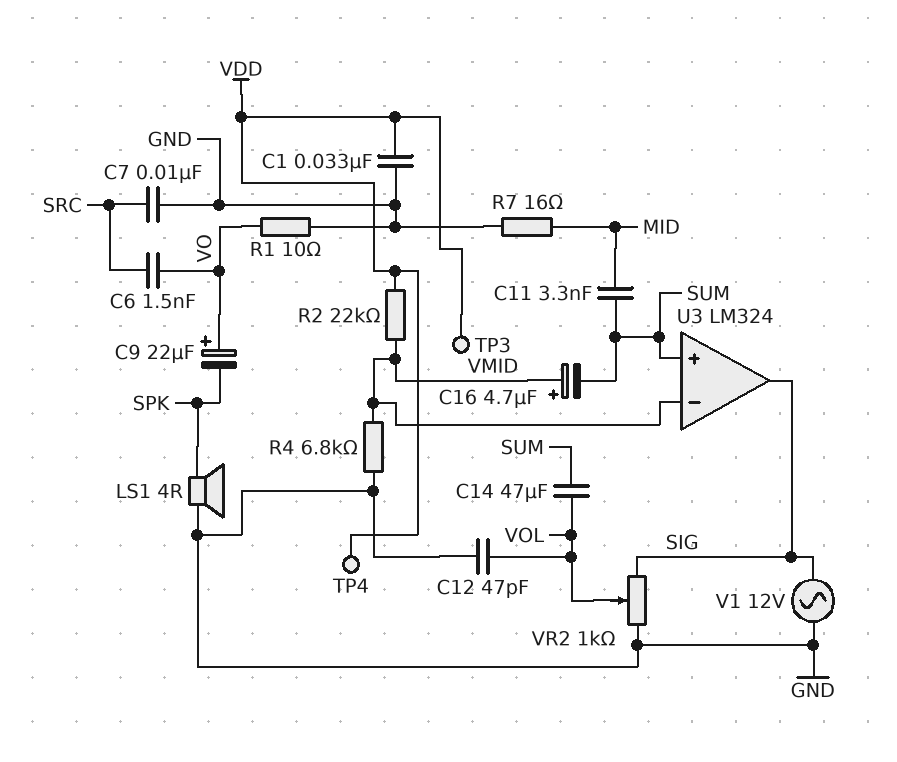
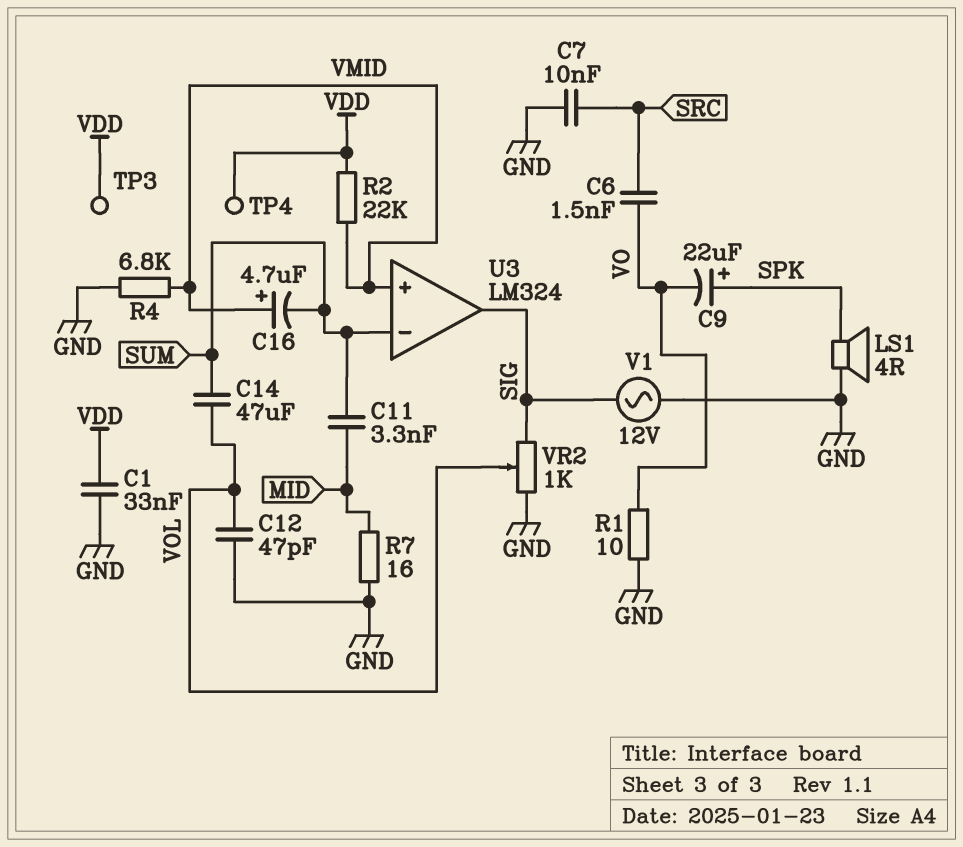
C9: 22uF (plus VO, minus SPK) -> 22uF (plus SPK, minus VO)
U3 pin in+: SUM -> VMID
U3 pin in-: VMID -> SUM

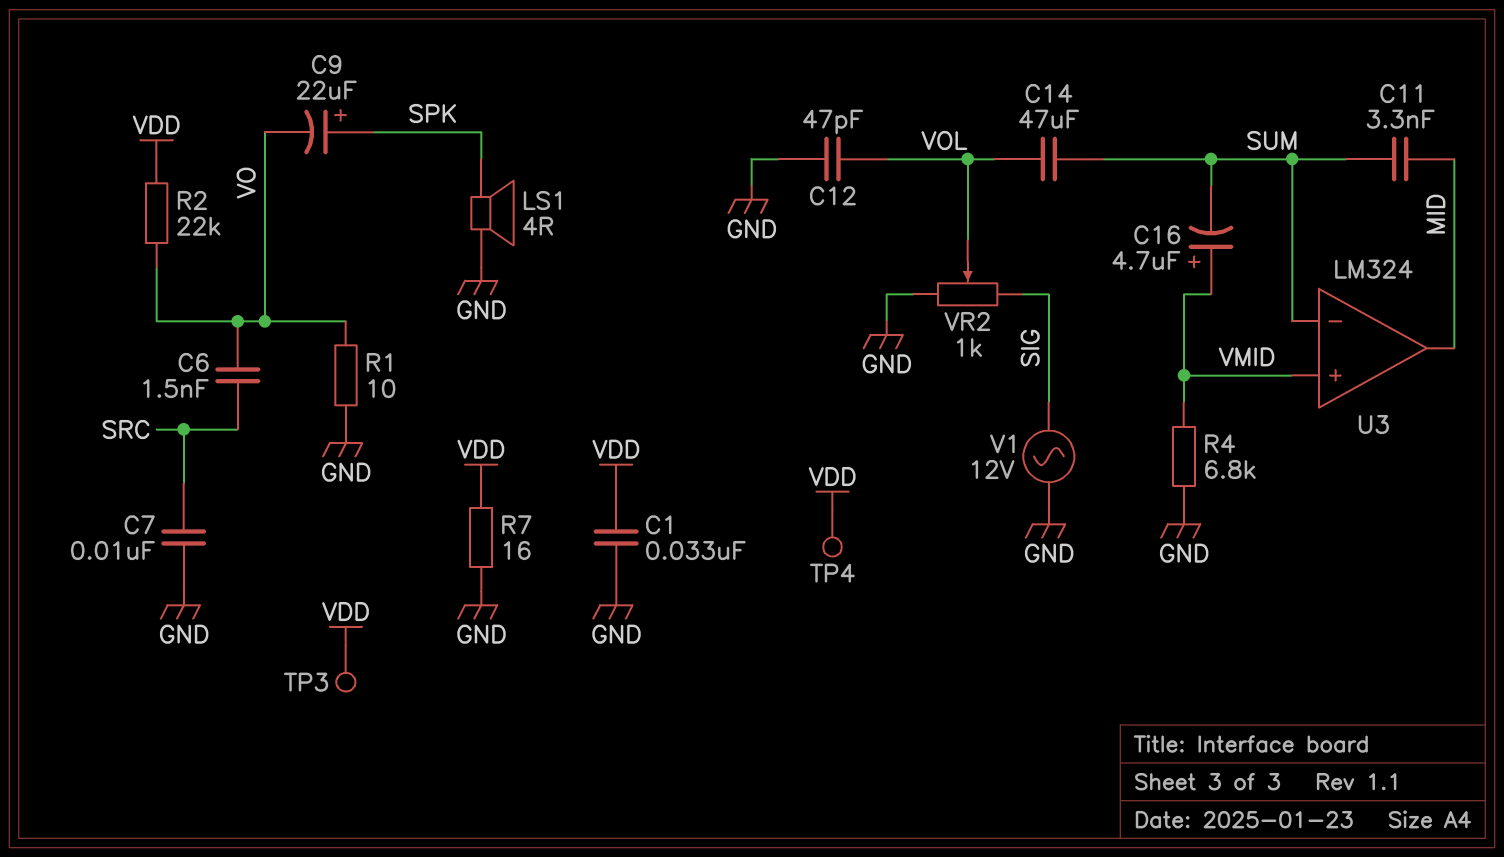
R2: 22k (VDD, VMID) -> 22k (VDD, VO)
R7: 16 (GND, MID) -> 16 (GND, VDD)
U3 pin out: SIG -> MID

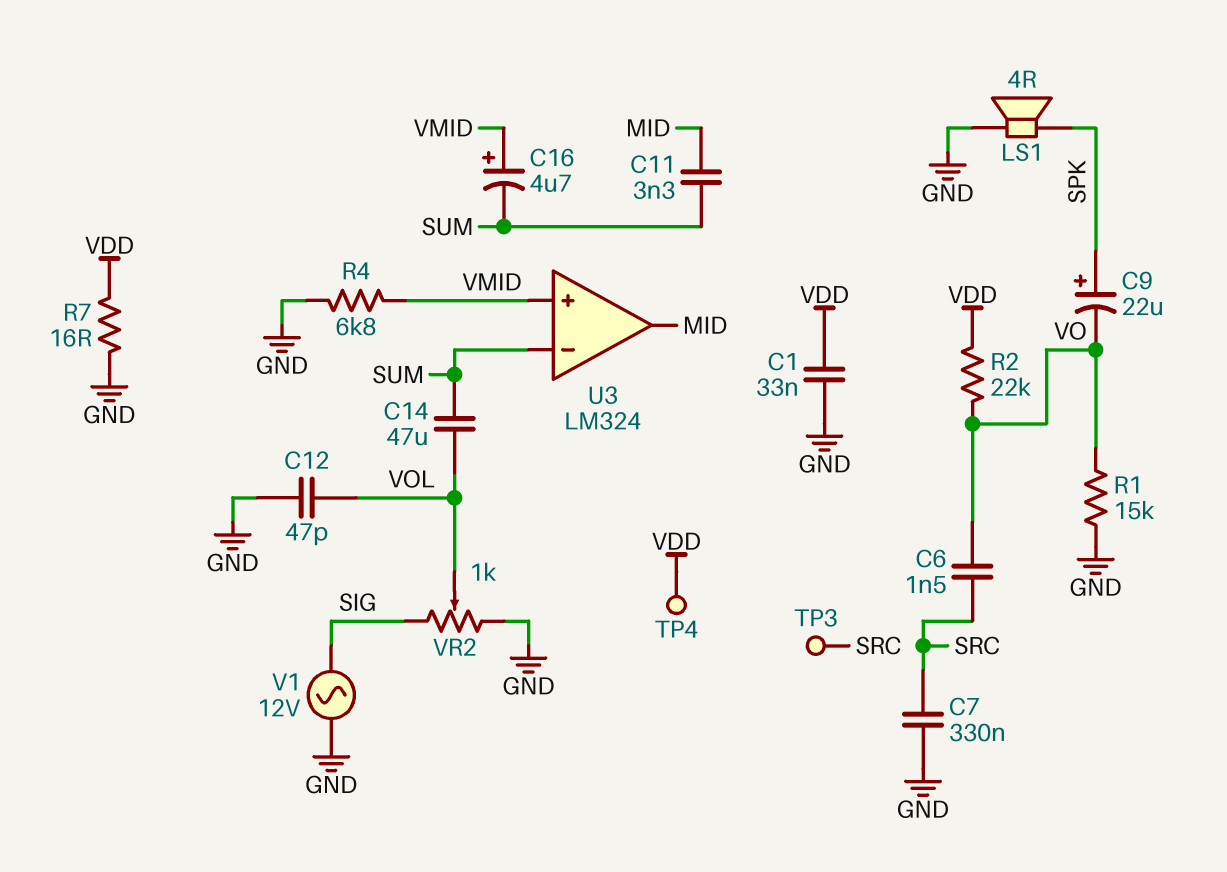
C7: 10nF (GND, SRC) -> 330nF (GND, SRC)
R1: 10 (GND, VO) -> 15k (GND, VO)
TP3: test point (VDD) -> test point (SRC)

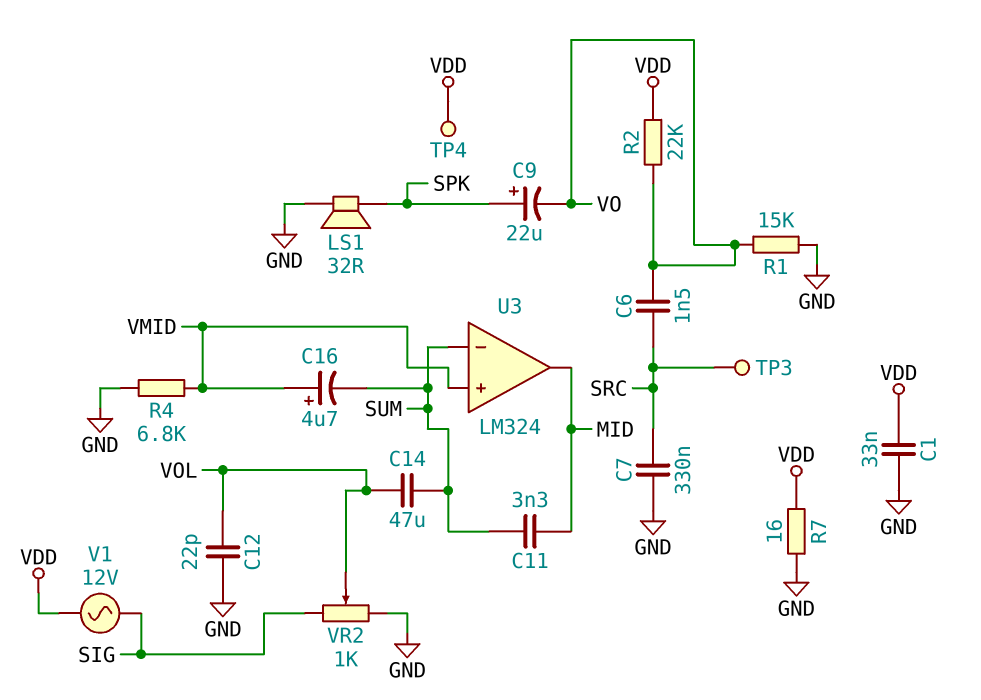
C12: 47pF (GND, VOL) -> 22pF (GND, VOL)
LS1: speaker 4R (GND, SPK) -> speaker 32R (GND, SPK)
V1: AC 12V (GND, SIG) -> AC 12V (SIG, VDD)

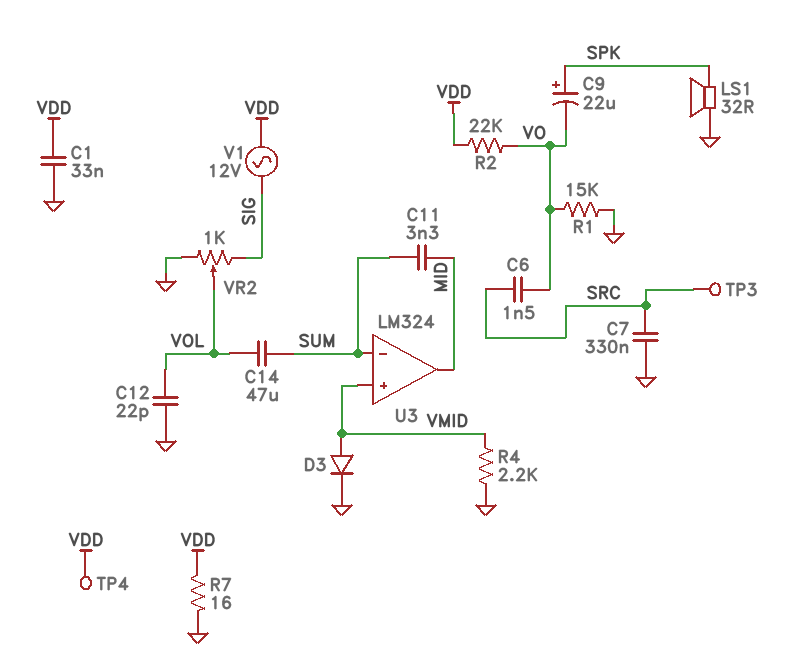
C16: 4.7uF (plus VMID, minus SUM) -> none
D3: none -> diode (A VMID, K GND)
R4: 6.8k (GND, VMID) -> 2.2k (GND, VMID)

